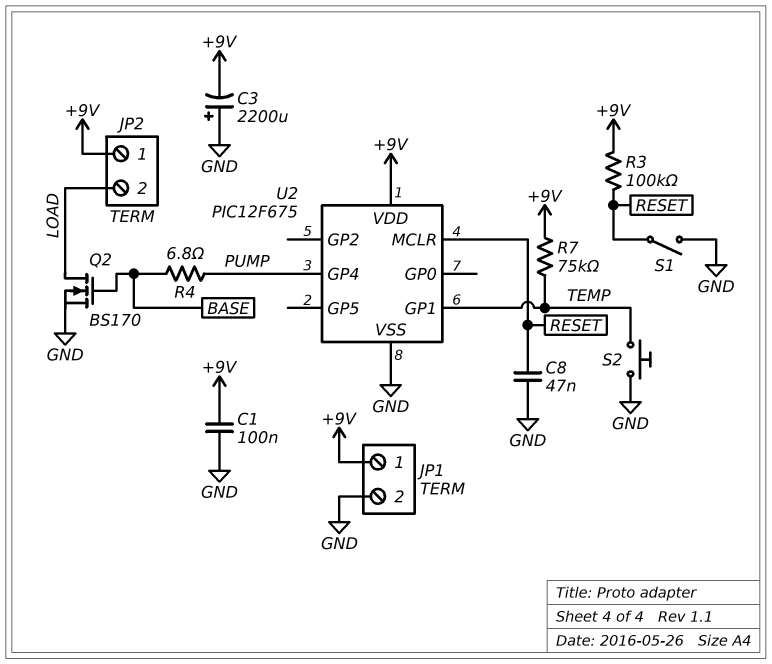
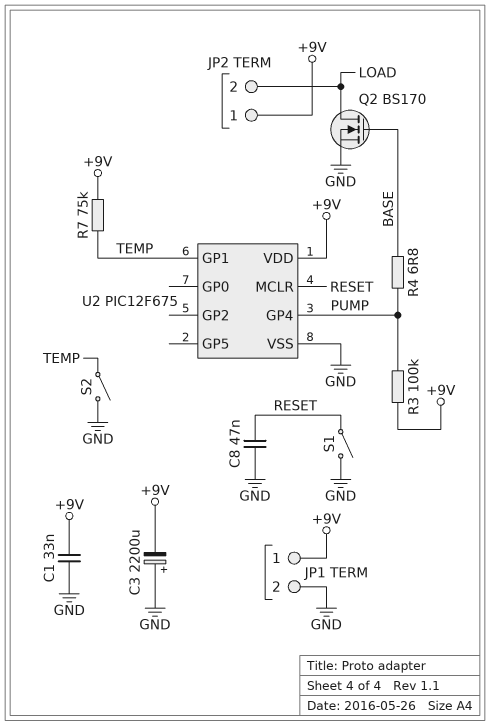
C1: 100nF (+9V, GND) -> 33nF (+9V, GND)
R3: 100k (+9V, RESET) -> 100k (+9V, PUMP)
S2: button (GND, TEMP) -> switch (GND, TEMP)

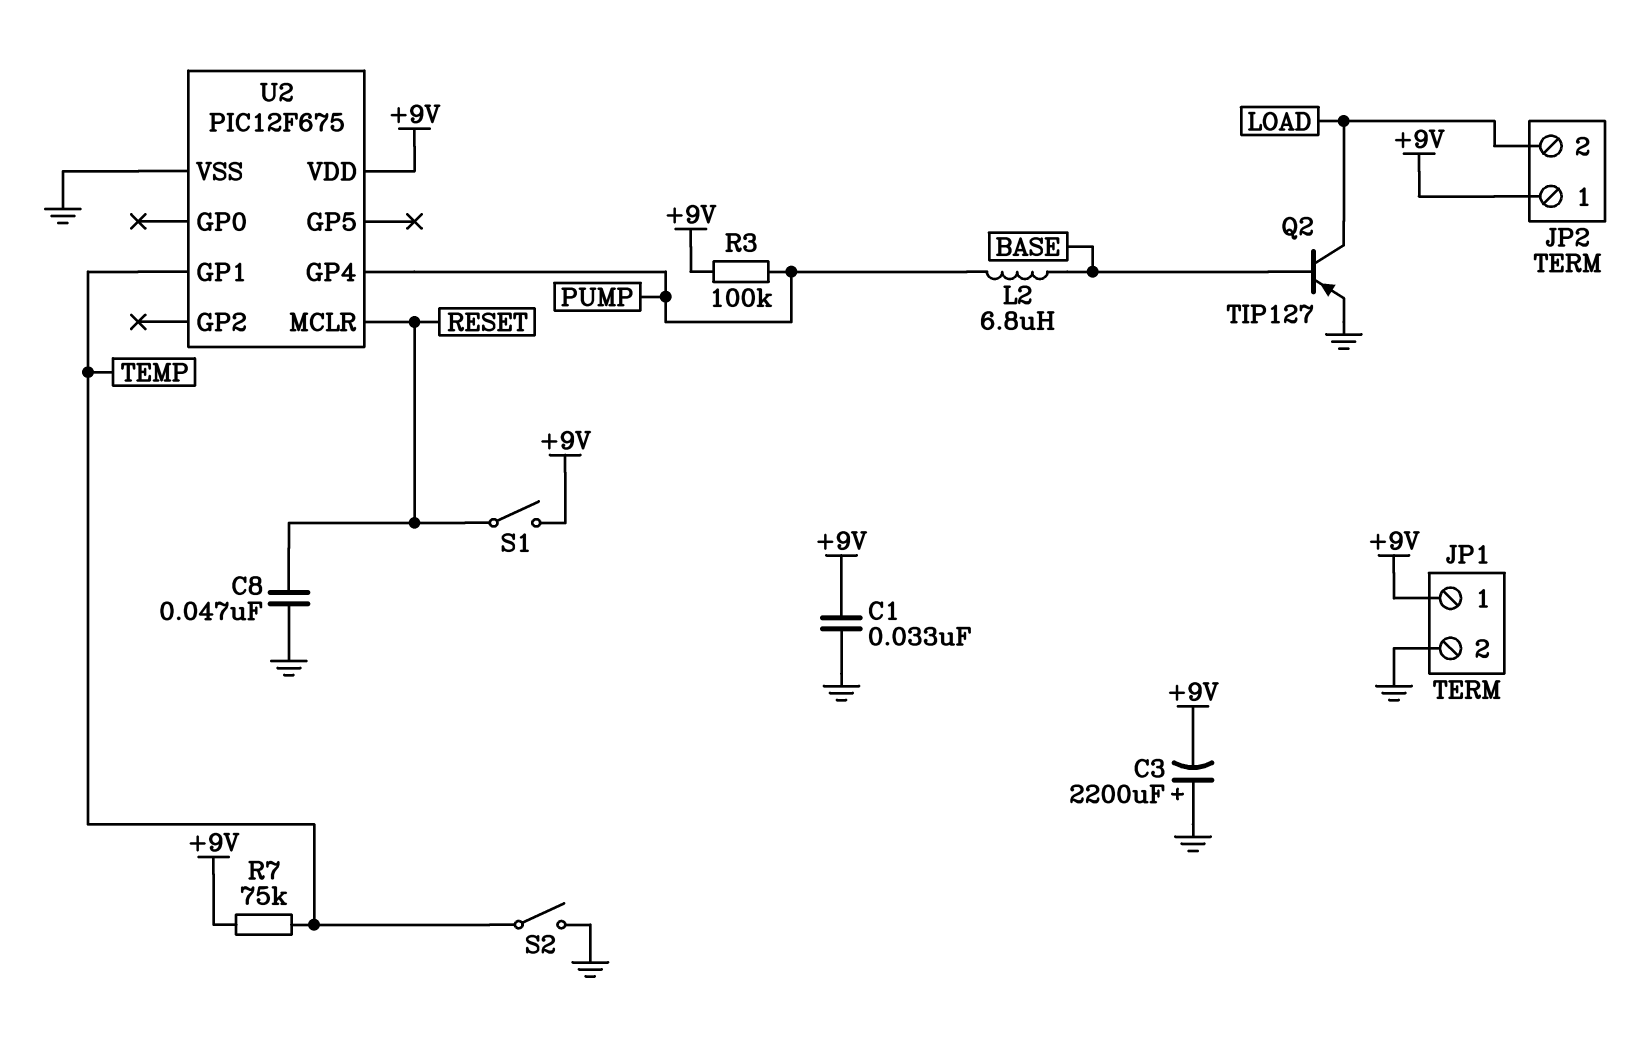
L2: none -> 6.8uH (BASE, PUMP)
Q2: NMOS BS170 (G BASE, D LOAD, S GND) -> PNP TIP127 (B BASE, C LOAD, E GND)
R4: 6.8 (BASE, PUMP) -> none
S1: switch (GND, RESET) -> switch (+9V, RESET)

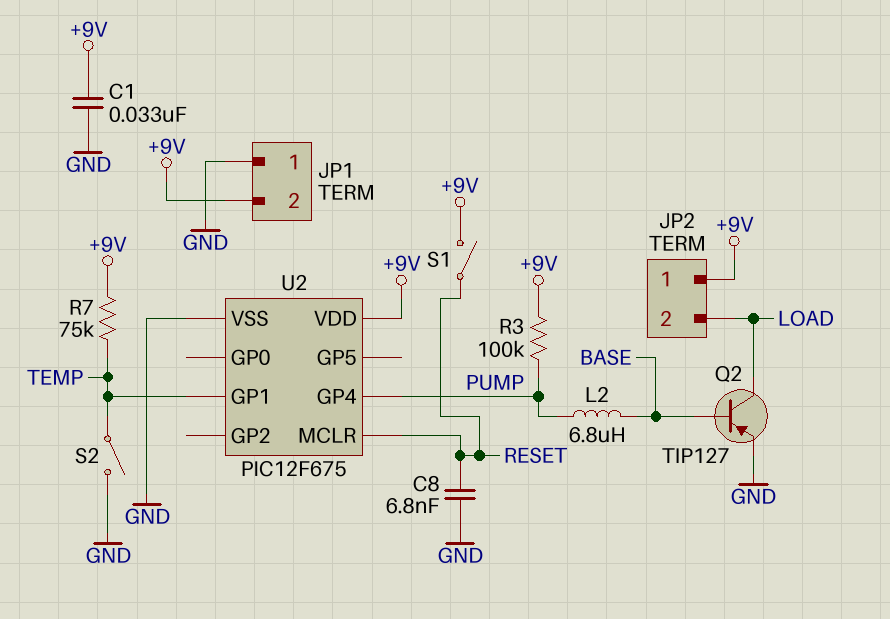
C3: 2200uF (plus GND, minus +9V) -> none
C8: 47nF (GND, RESET) -> 6.8nF (GND, RESET)
JP1 pin 1: +9V -> GND
JP1 pin 2: GND -> +9V

